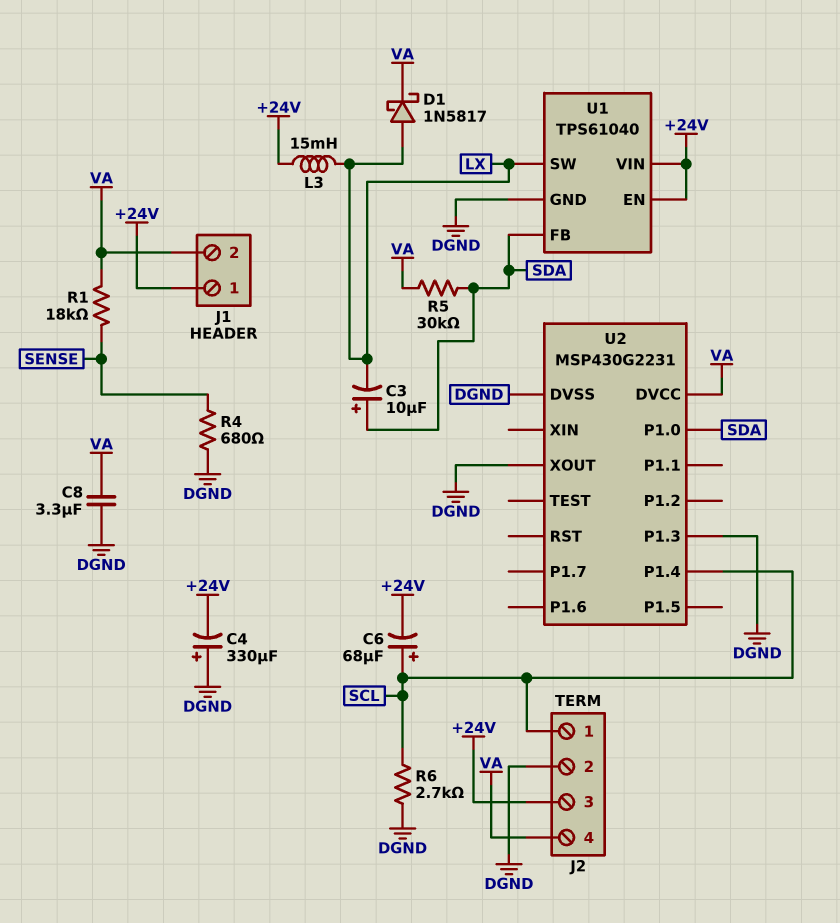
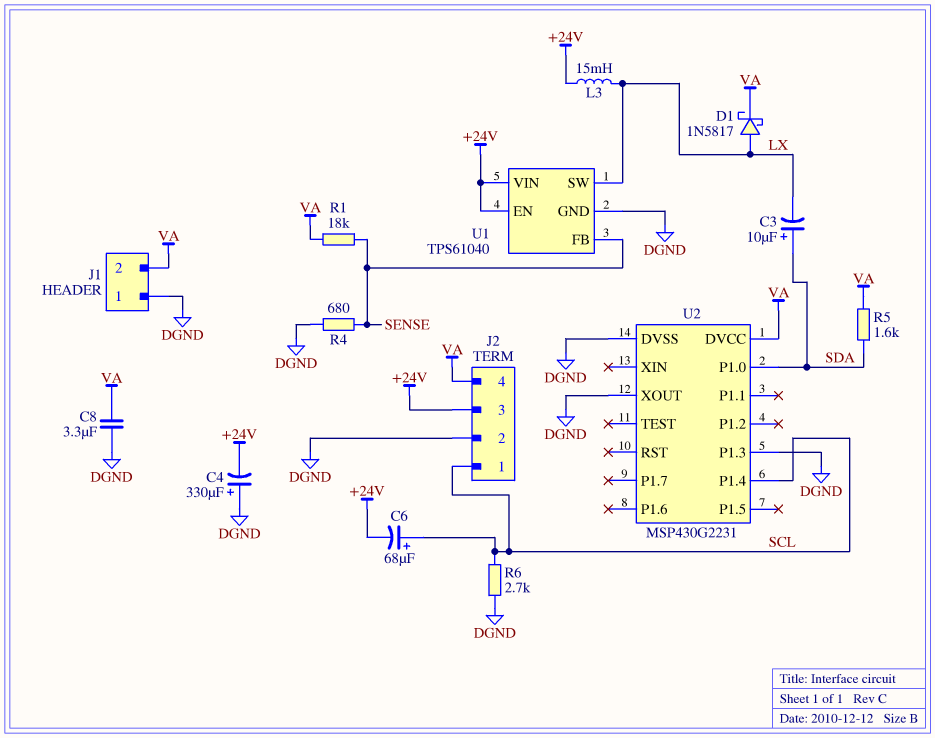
J1 pin 1: +24V -> DGND
R5: 30k (SDA, VA) -> 1.6k (SDA, VA)
U1 pin FB: SDA -> SENSE

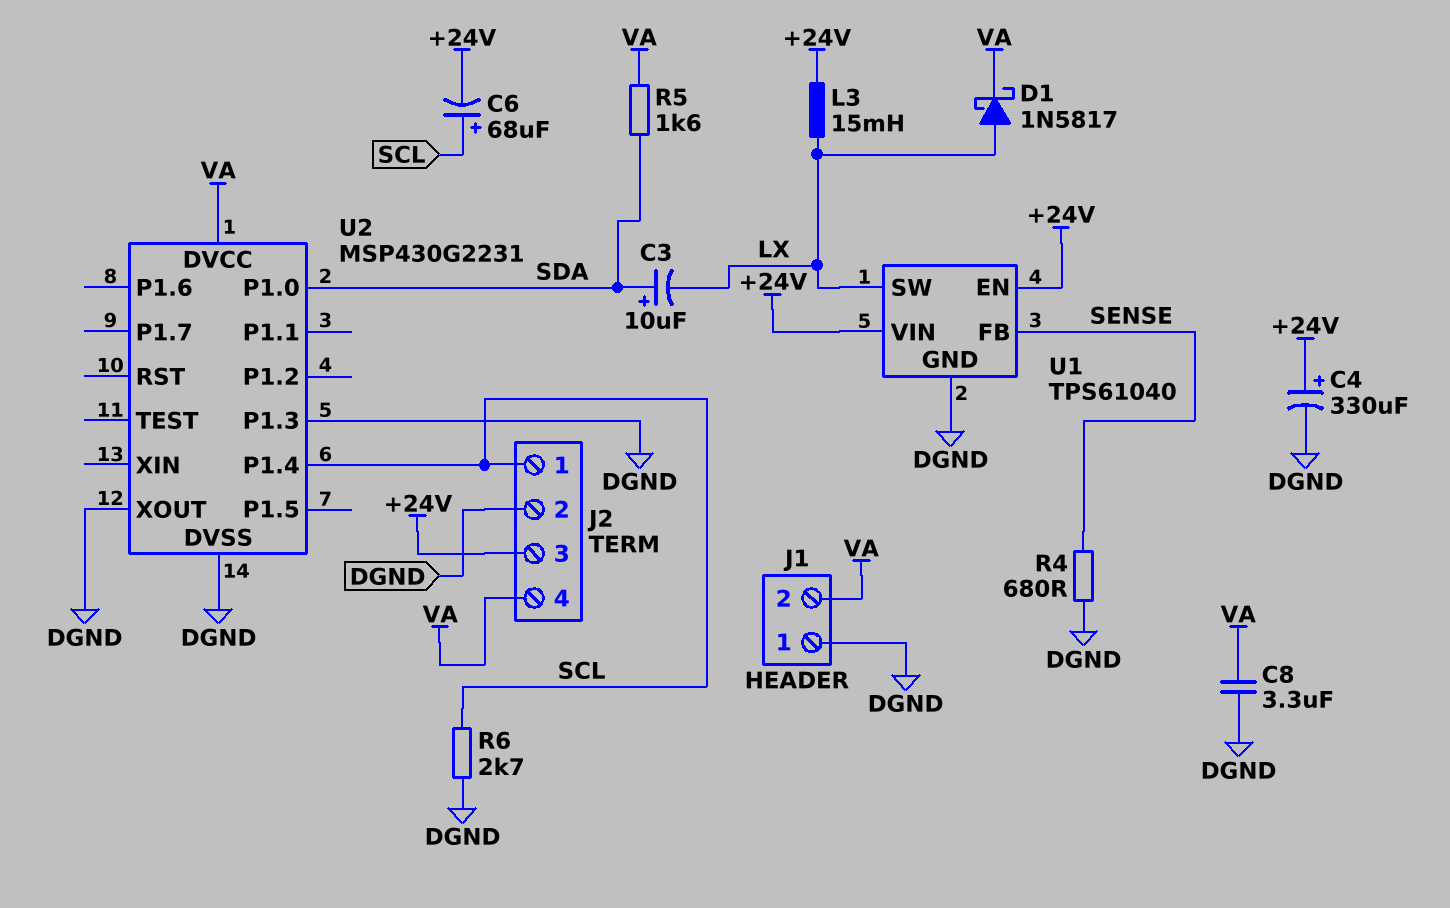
C4: 330uF (plus DGND, minus +24V) -> 330uF (plus +24V, minus DGND)
R1: 18k (SENSE, VA) -> none

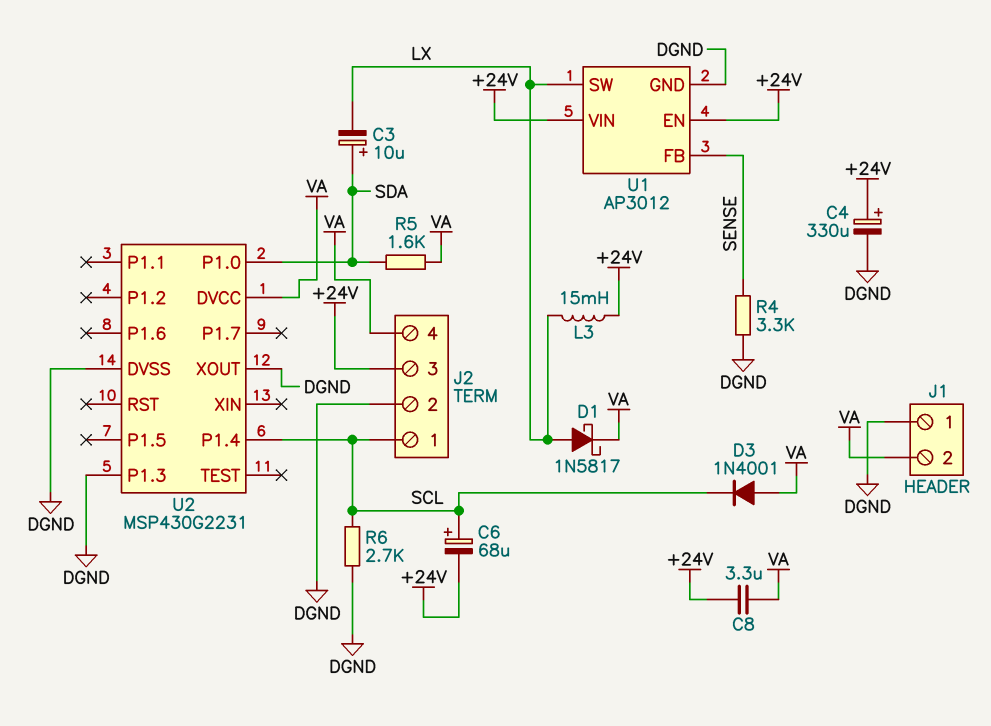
C8: 3.3uF (DGND, VA) -> 3.3uF (+24V, VA)
D3: none -> diode 1N4001 (A VA, K SCL)
R4: 680 (DGND, SENSE) -> 3.3k (DGND, SENSE)
U1: TPS61040 -> AP3012

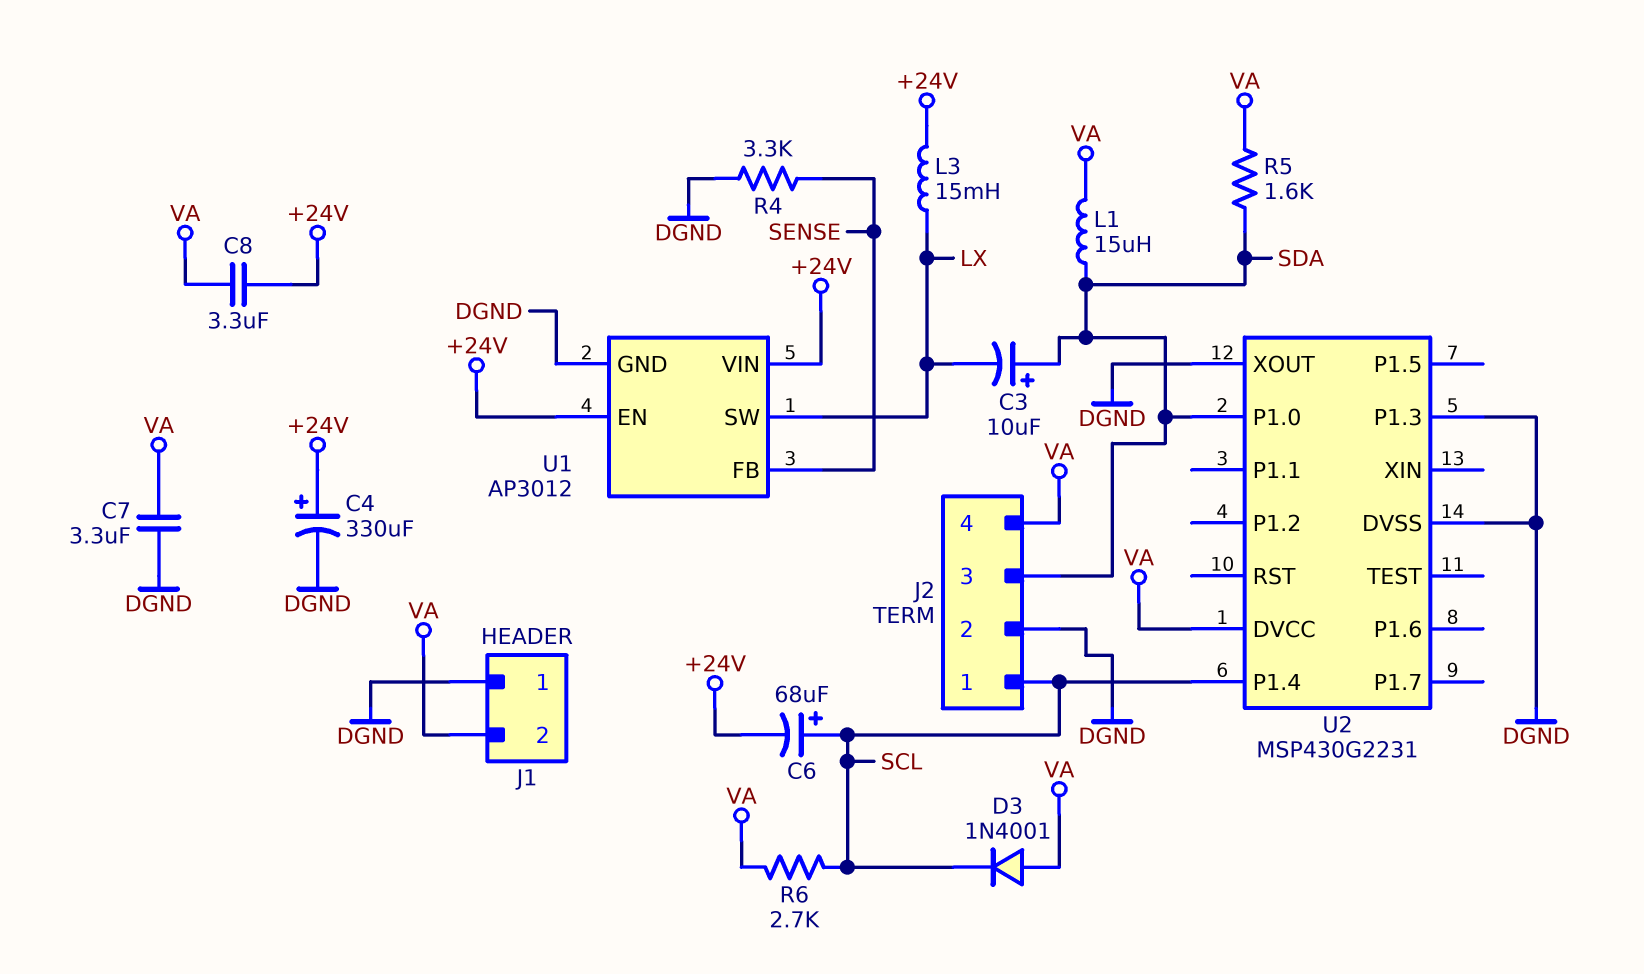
C7: none -> 3.3uF (DGND, VA)
D1: schottky 1N5817 (A LX, K VA) -> none
J2 pin 3: +24V -> SDA
L1: none -> 15uH (SDA, VA)
R6: 2.7k (DGND, SCL) -> 2.7k (SCL, VA)

